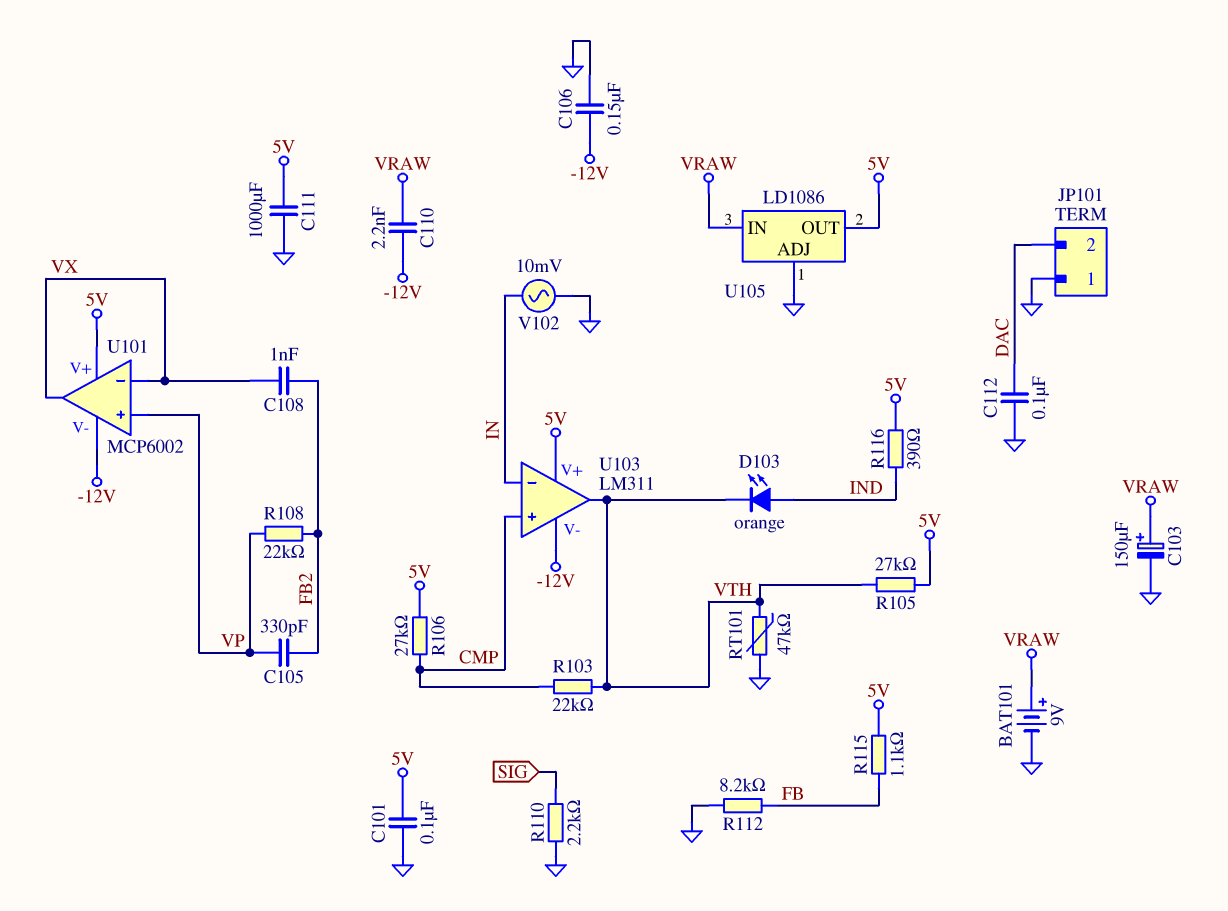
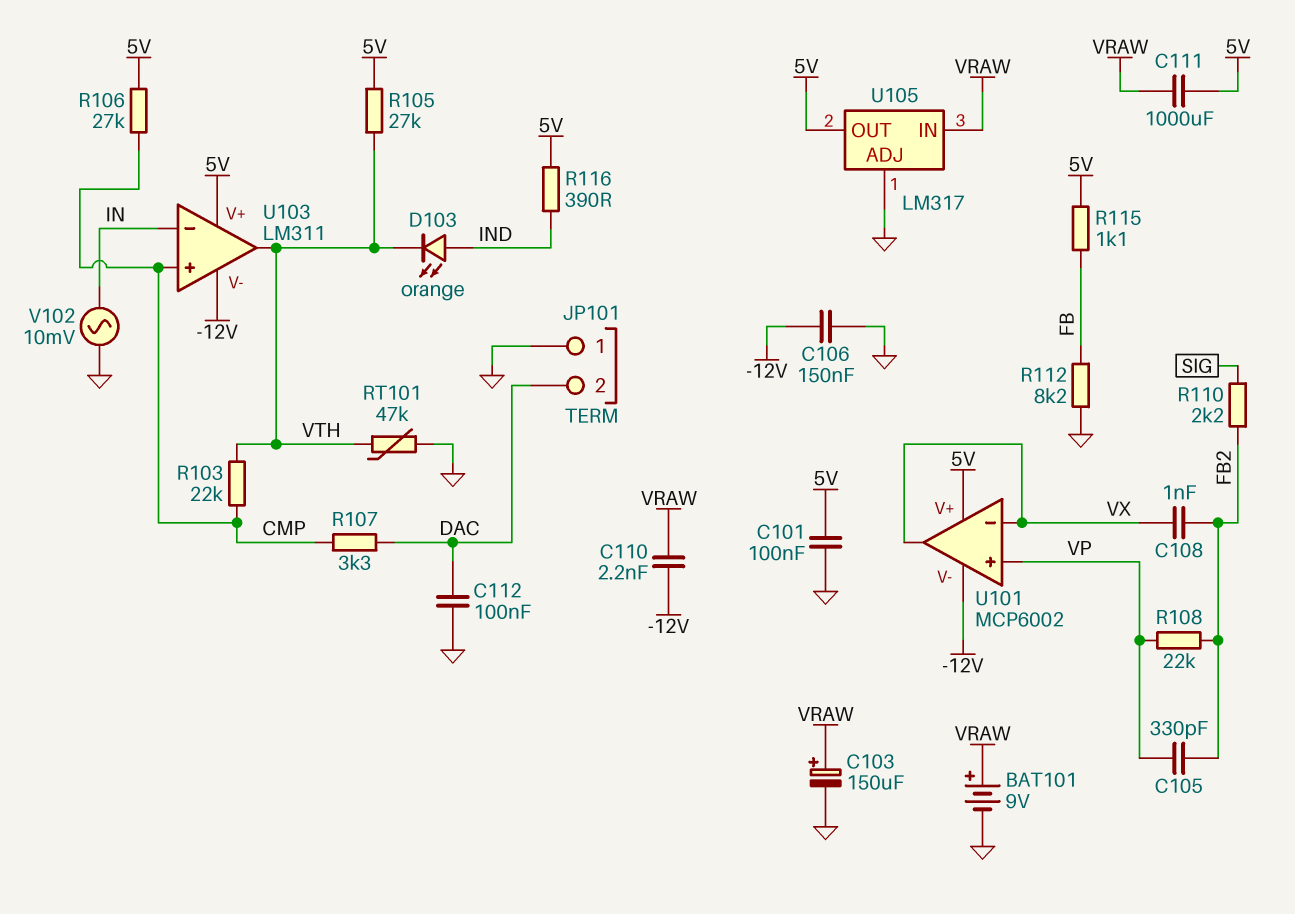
C111: 1000uF (5V, GND) -> 1000uF (5V, VRAW)
R107: none -> 3.3k (CMP, DAC)
R110: 2.2k (GND, SIG) -> 2.2k (FB2, SIG)
U105: LD1086 -> LM317

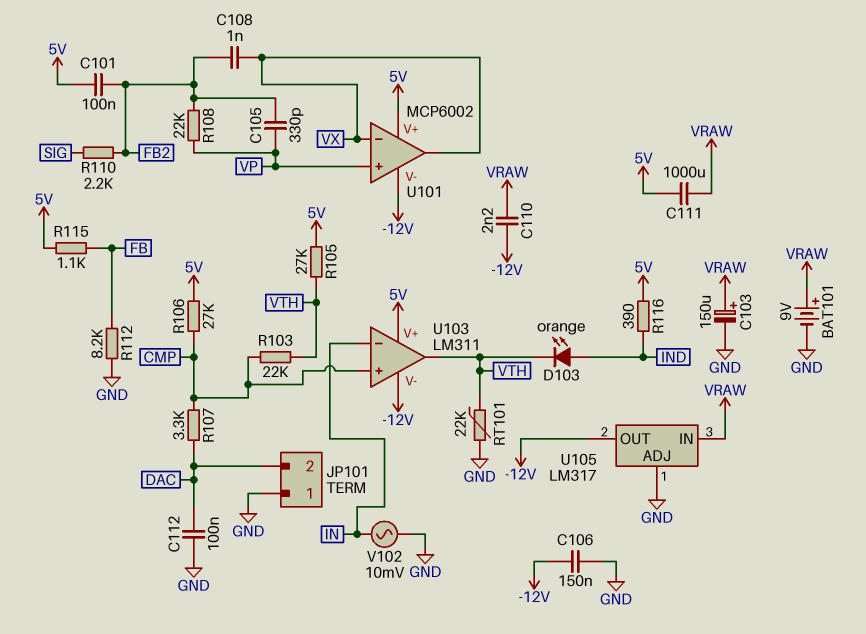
C101: 100nF (5V, GND) -> 100nF (5V, FB2)
RT101: 47k (GND, VTH) -> 22k (GND, VTH)
U105 pin OUT: 5V -> -12V

